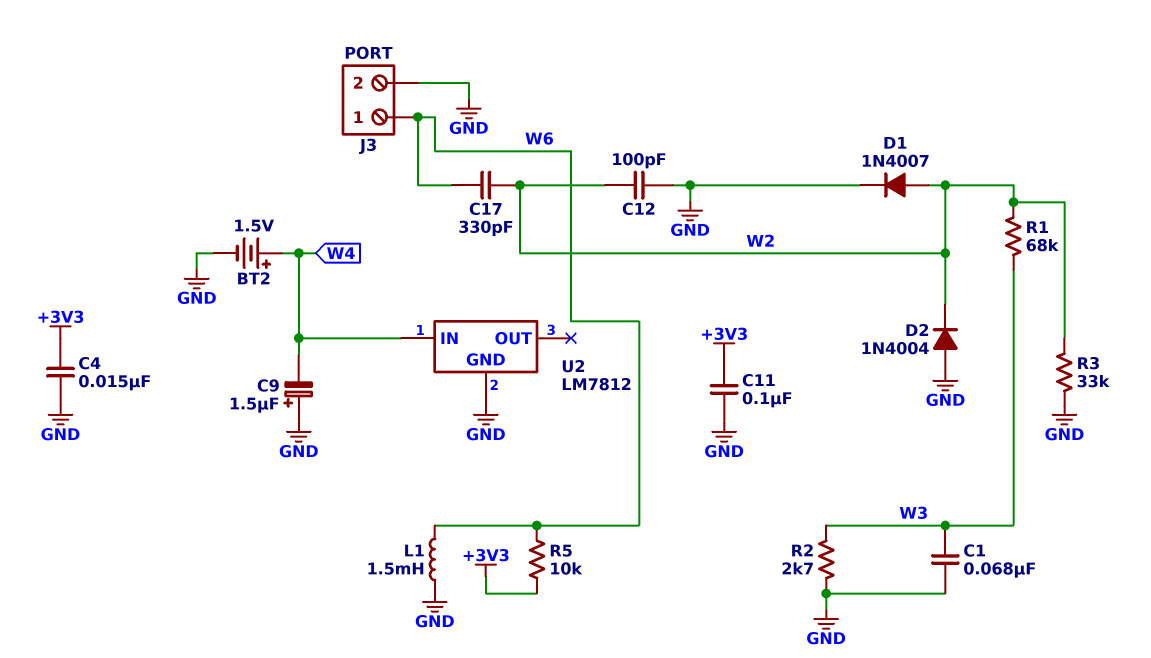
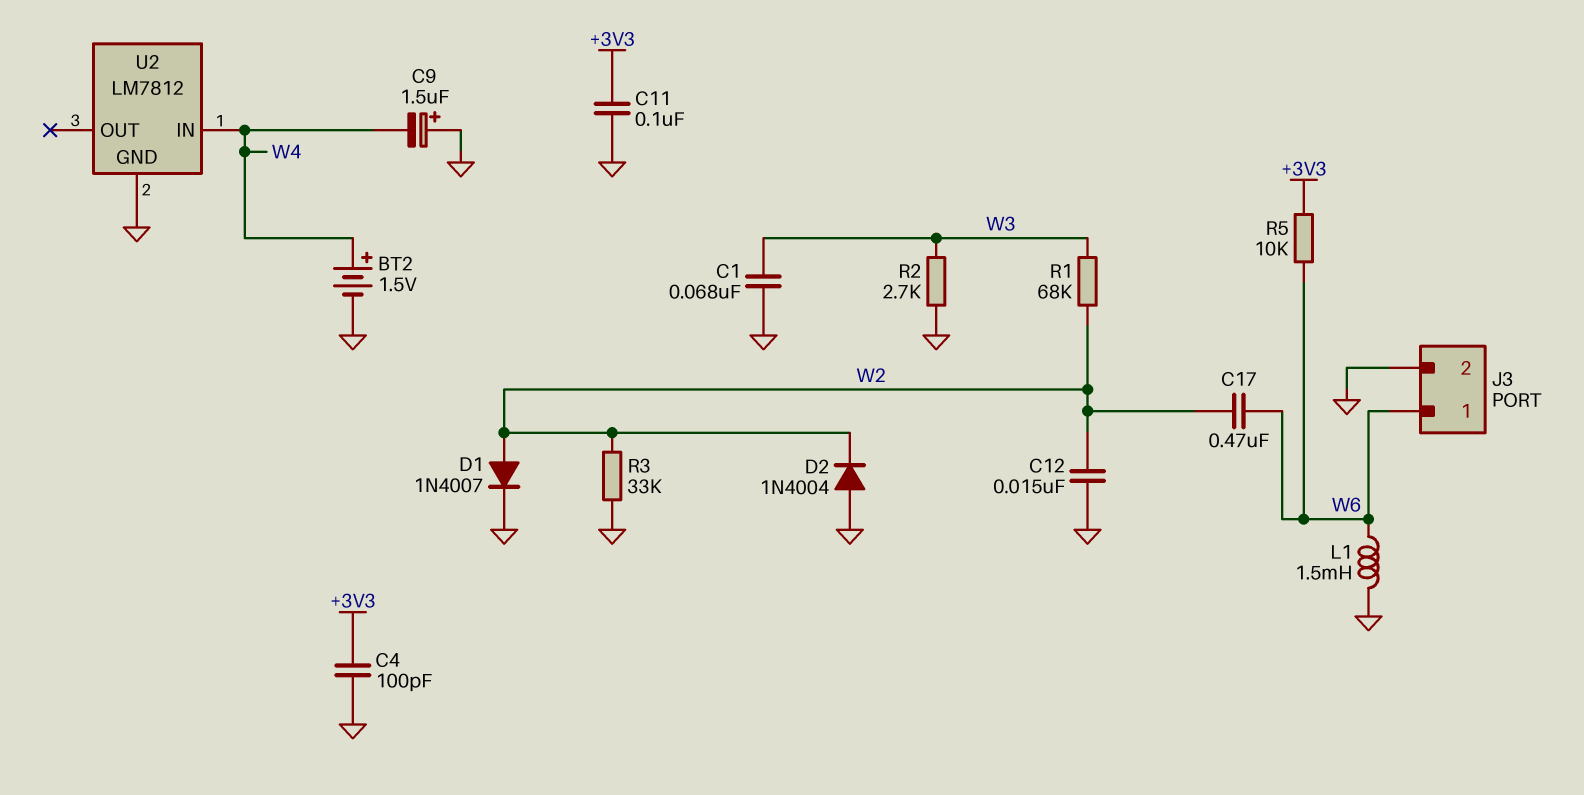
C4: 15nF (+3V3, GND) -> 100pF (+3V3, GND)
C12: 100pF (GND, W2) -> 15nF (GND, W2)
C17: 330pF (W2, W6) -> 470nF (W2, W6)

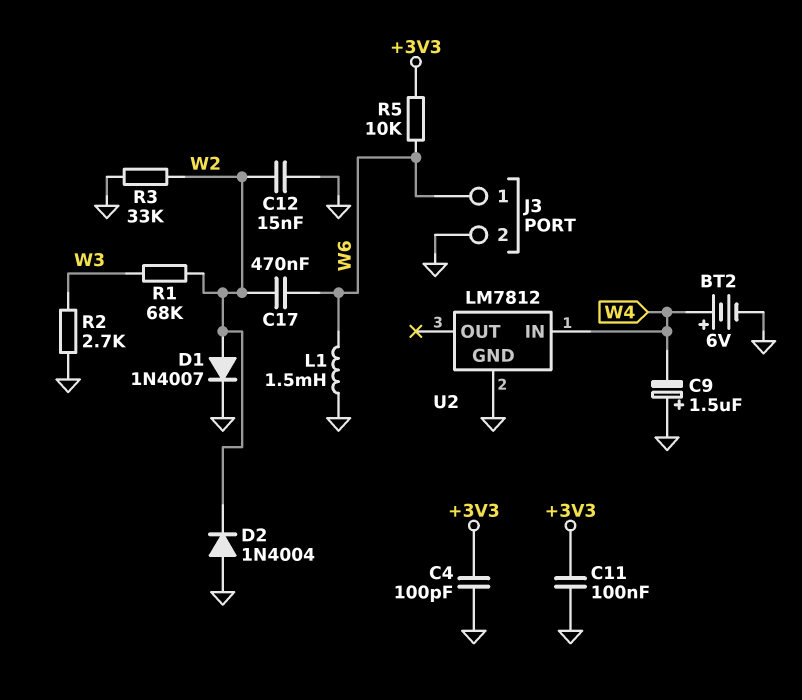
BT2: 1.5V (plus W4, minus GND) -> 6V (plus W4, minus GND)
C1: 68nF (GND, W3) -> none

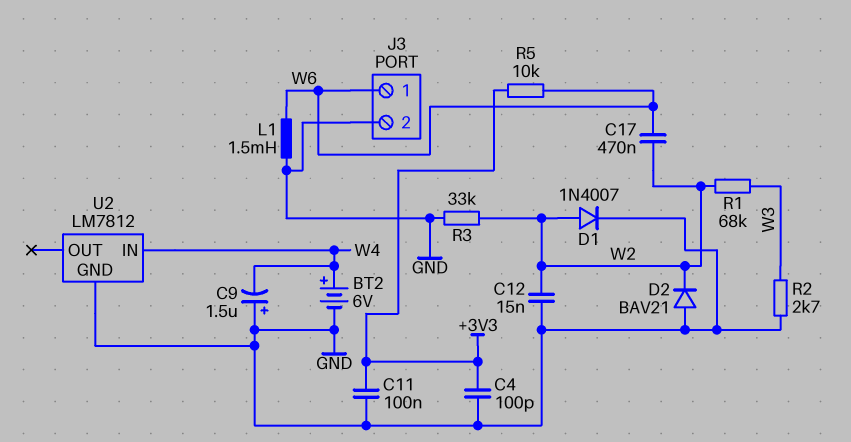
D2: diode 1N4004 (A GND, K W2) -> diode BAV21 (A GND, K W2)

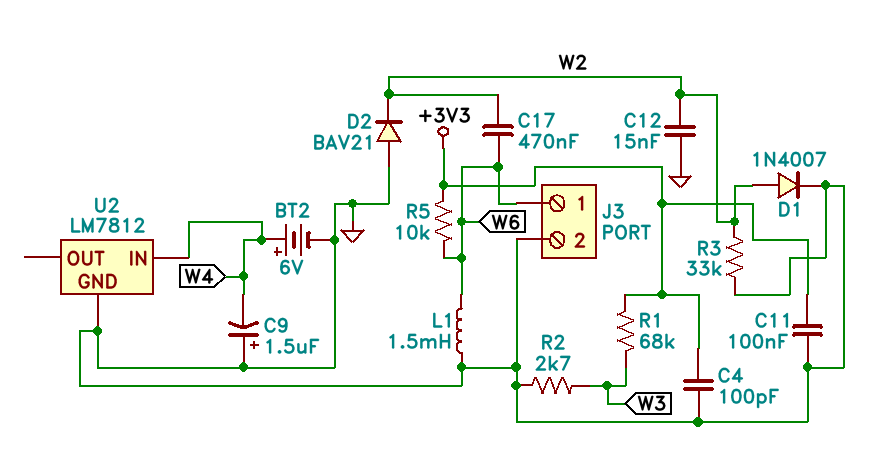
R1: 68k (W2, W3) -> 68k (+3V3, W3)

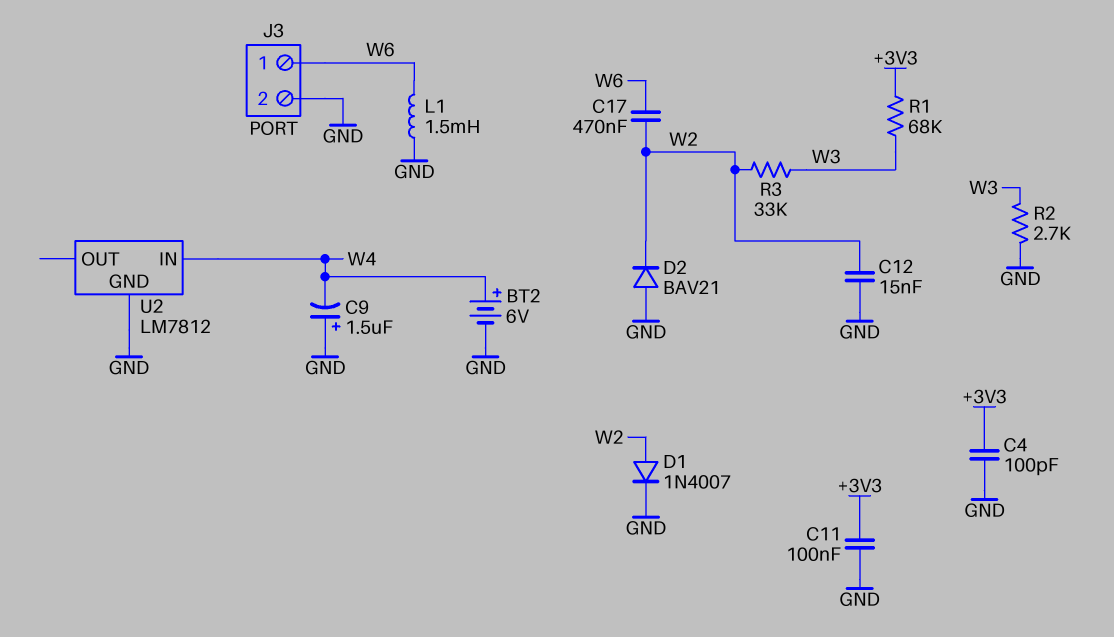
R3: 33k (GND, W2) -> 33k (W2, W3)
R5: 10k (+3V3, W6) -> none

